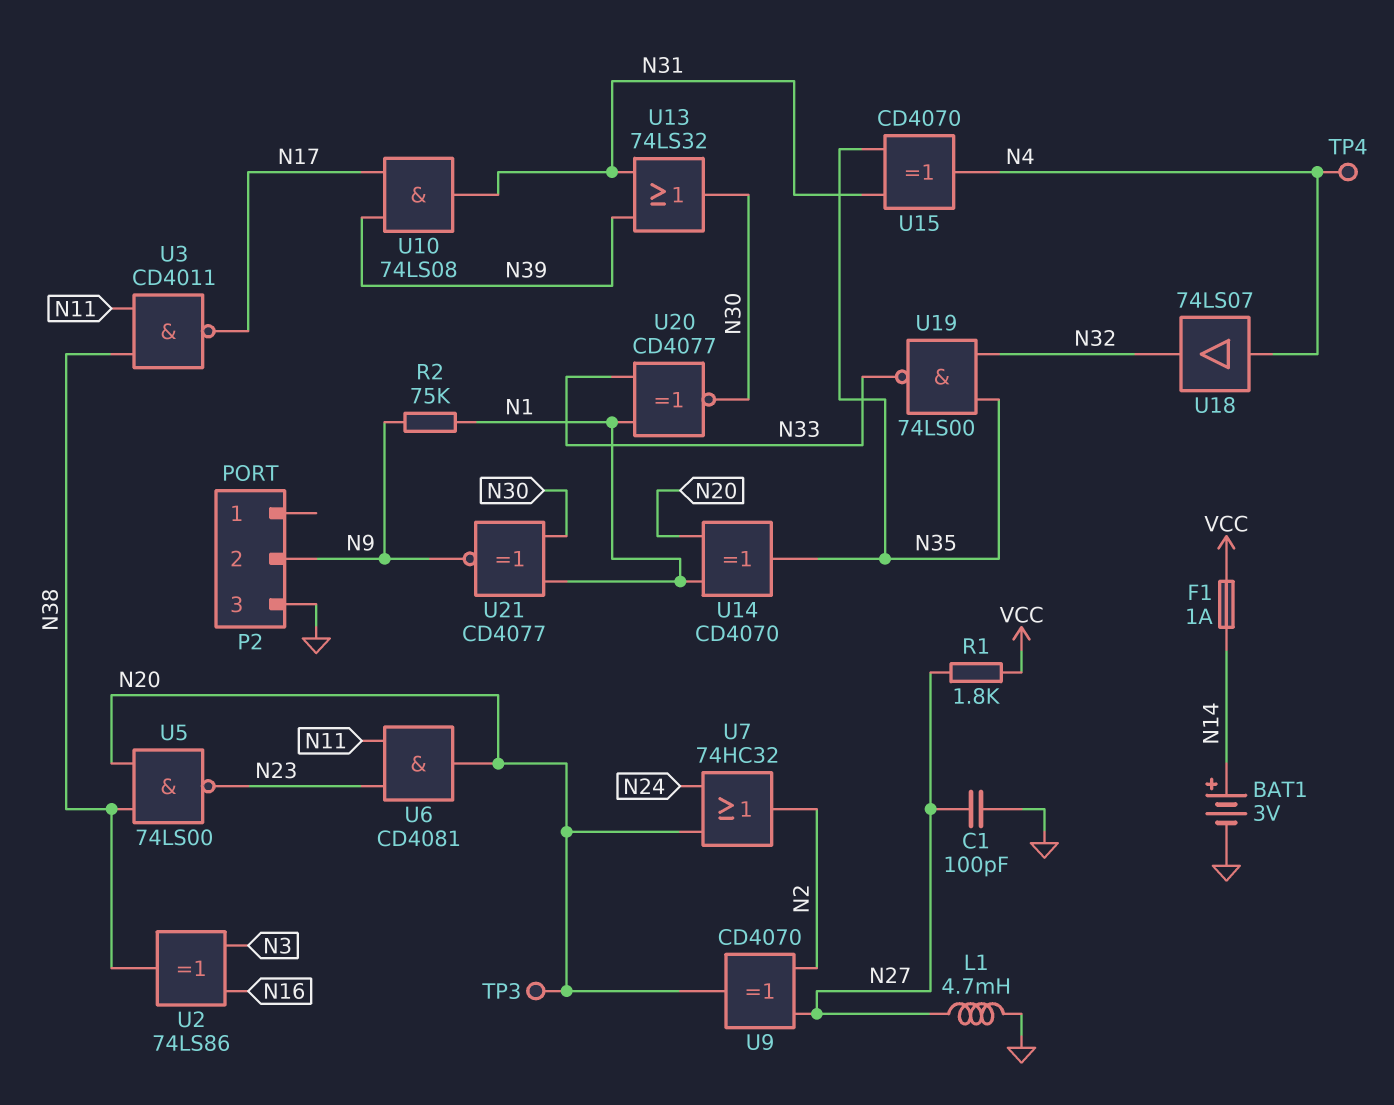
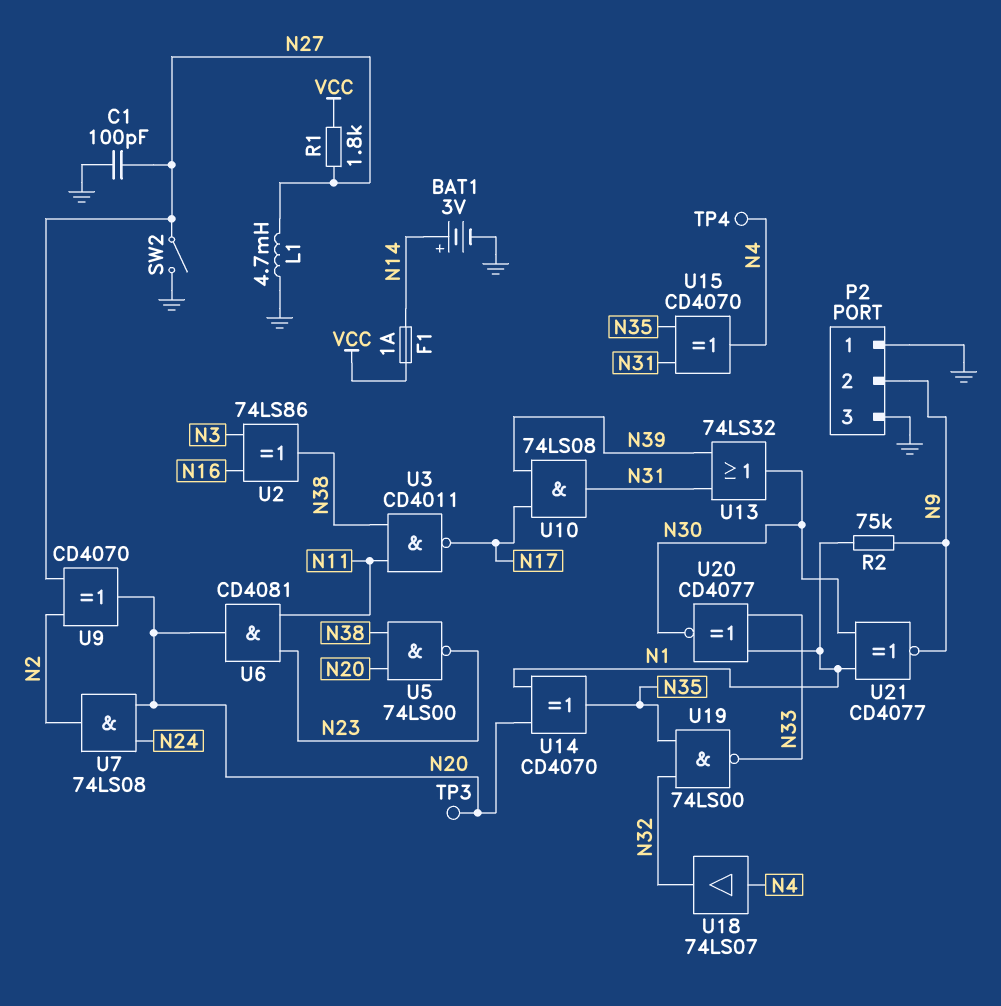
P2 pin 1: none -> GND
SW2: none -> switch (GND, N27)
U7: OR 74HC32 (in N20, in N24, out N2) -> AND 74LS08 (in N20, in N24, out N2)

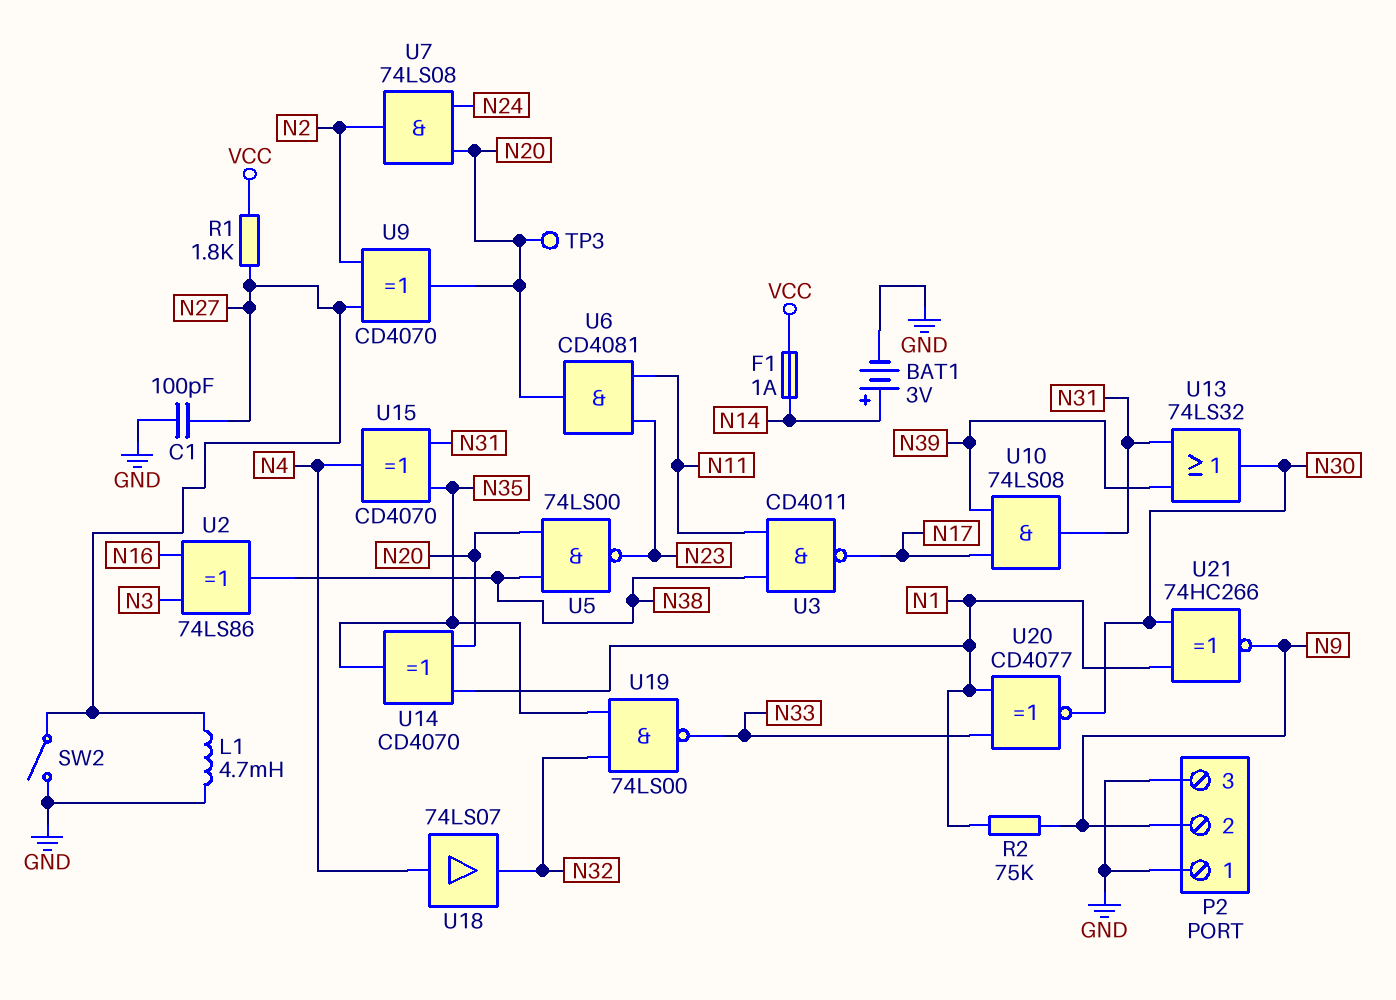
TP4: test point (N4) -> none
U21: XNOR CD4077 (in N1, in N30, out N9) -> XNOR 74HC266 (in N1, in N30, out N9)

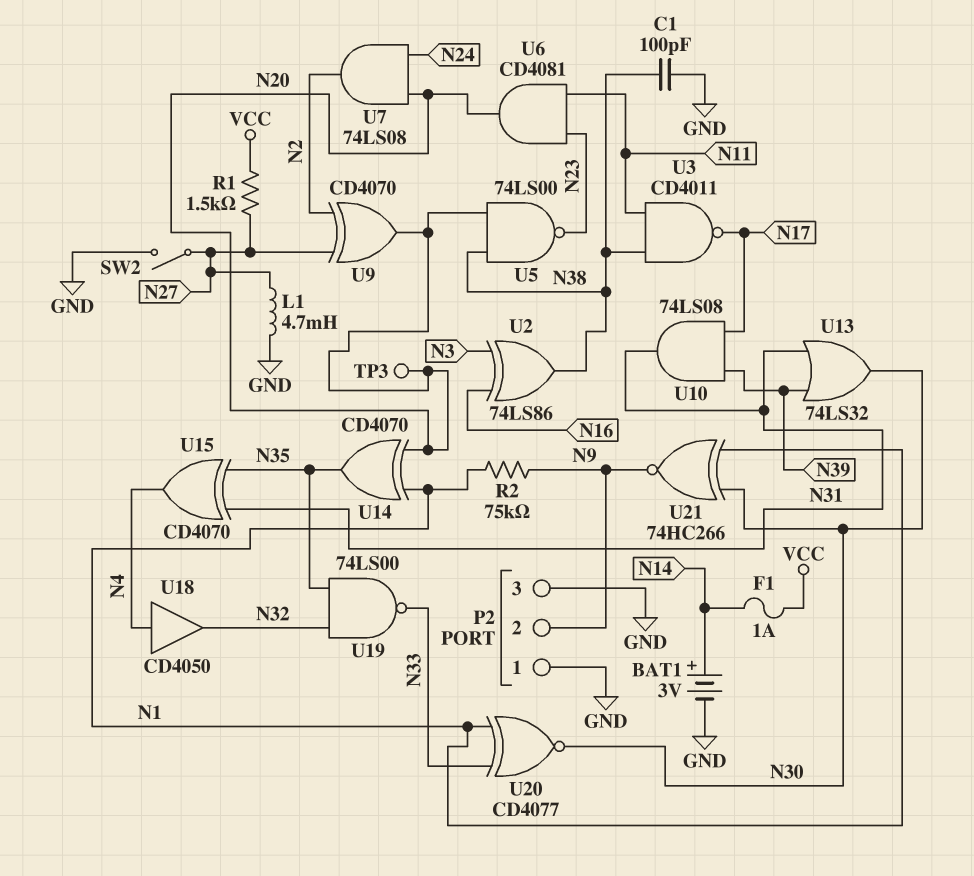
C1: 100pF (GND, N27) -> 100pF (GND, N38)
R1: 1.8k (N27, VCC) -> 1.5k (N27, VCC)
U18: buffer 74LS07 (in N4, out N32) -> buffer CD4050 (in N4, out N32)

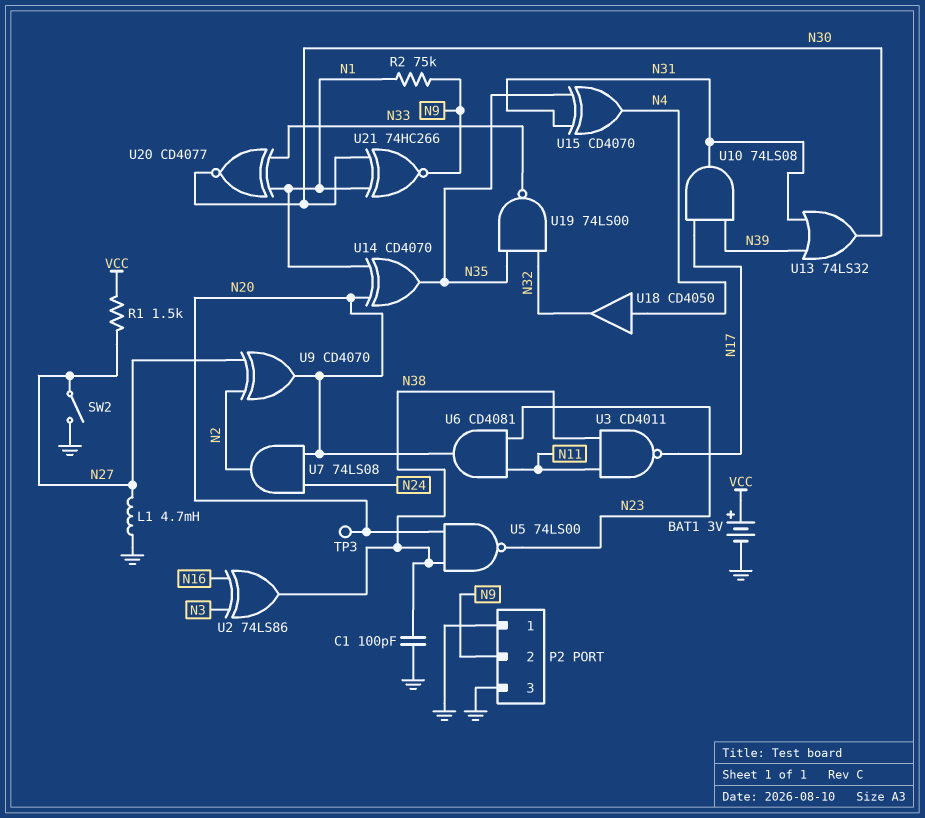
BAT1: 3V (plus N14, minus GND) -> 3V (plus VCC, minus GND)
F1: 1A (N14, VCC) -> none

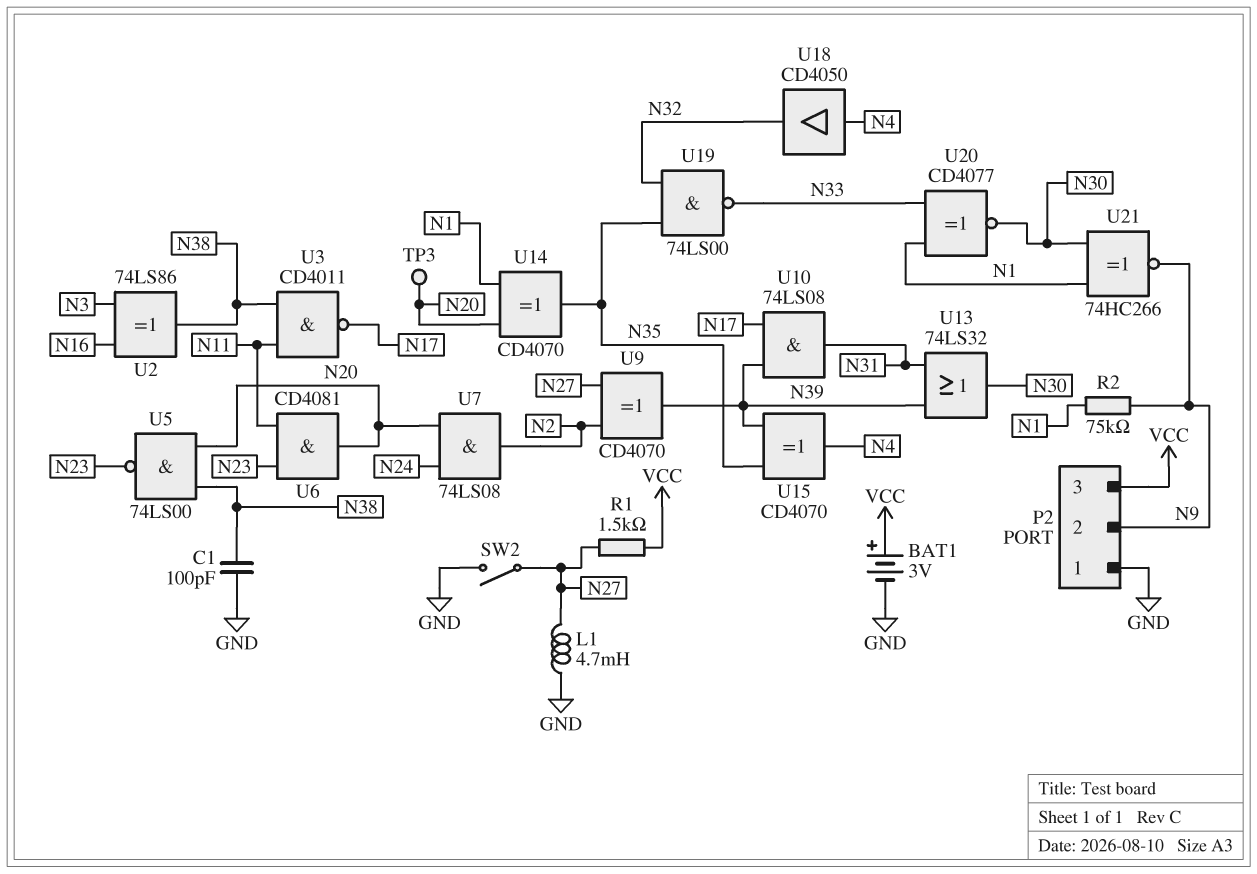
P2 pin 3: GND -> VCC
U9: XOR CD4070 (in N2, in N27, out N20) -> XOR CD4070 (in N2, in N27, out N39)
U15: XOR CD4070 (in N31, in N35, out N4) -> XOR CD4070 (in N35, in N39, out N4)

